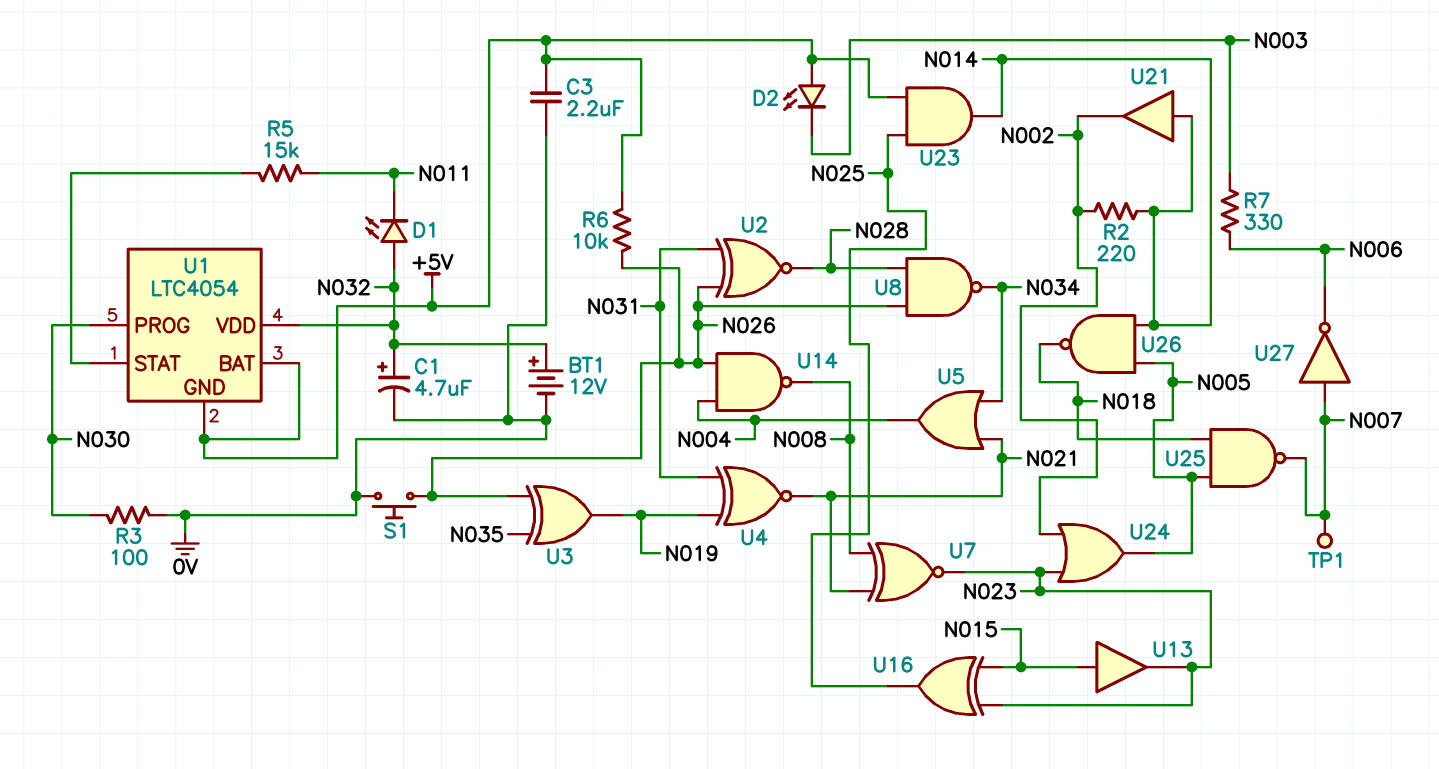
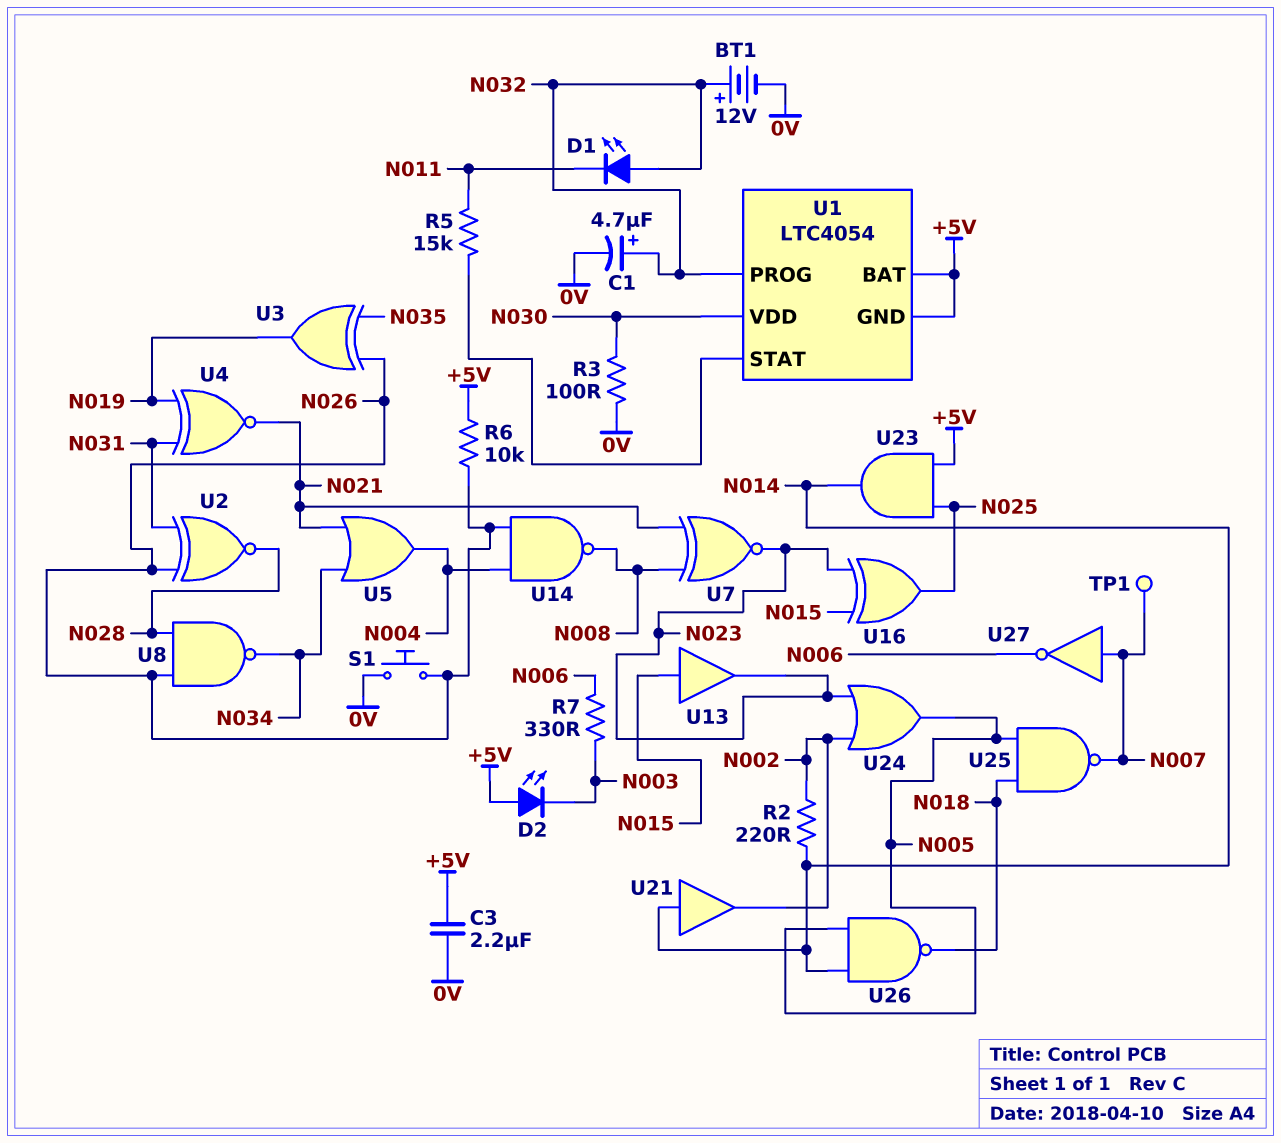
U1 pin PROG: N030 -> N032
U1 pin VDD: N032 -> N030

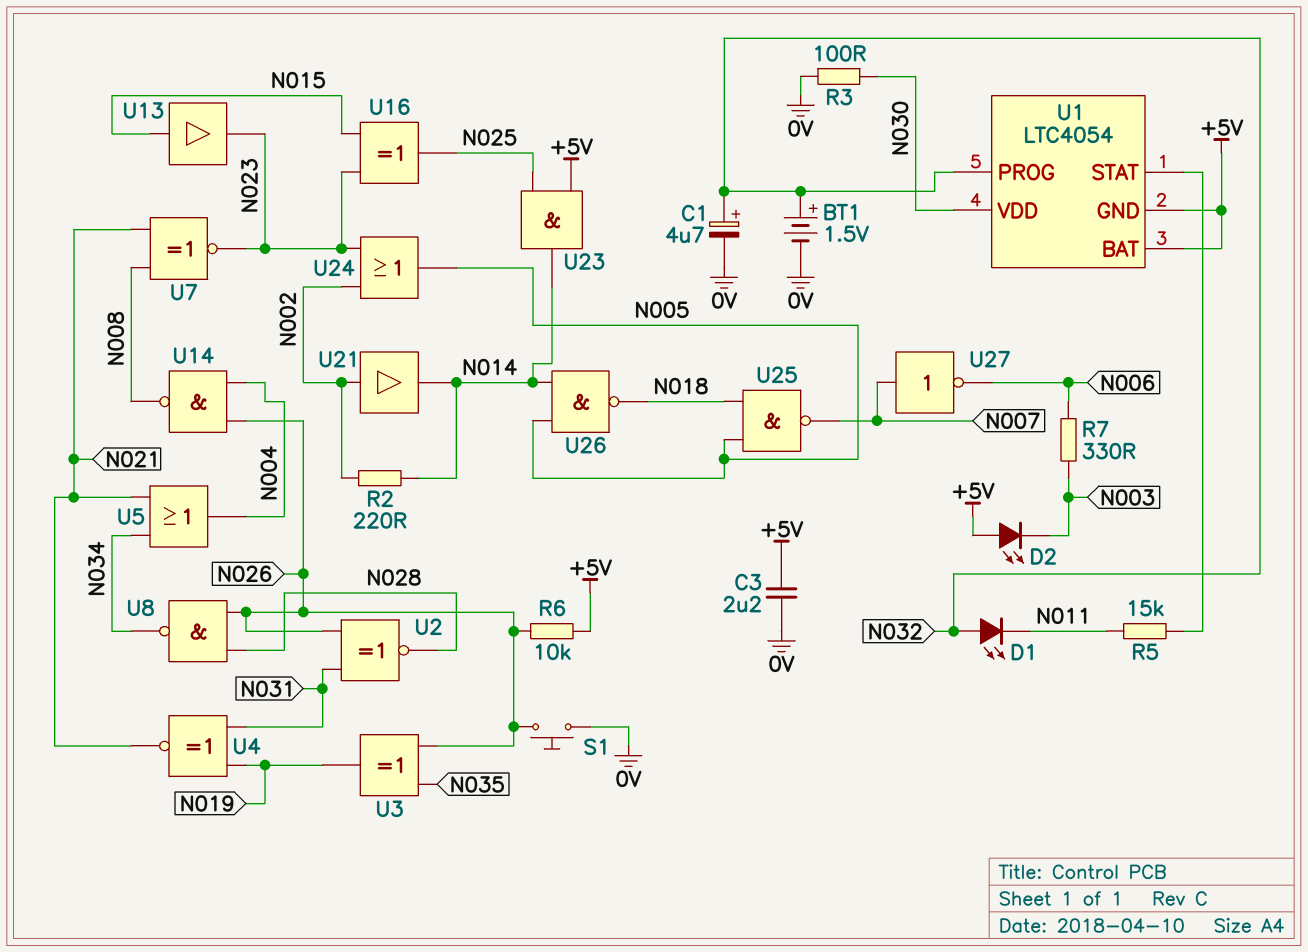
BT1: 12V (plus N032, minus 0V) -> 1.5V (plus N032, minus 0V)
TP1: test point (N007) -> none
U21: buffer (in N014, out N002) -> buffer (in N002, out N014)

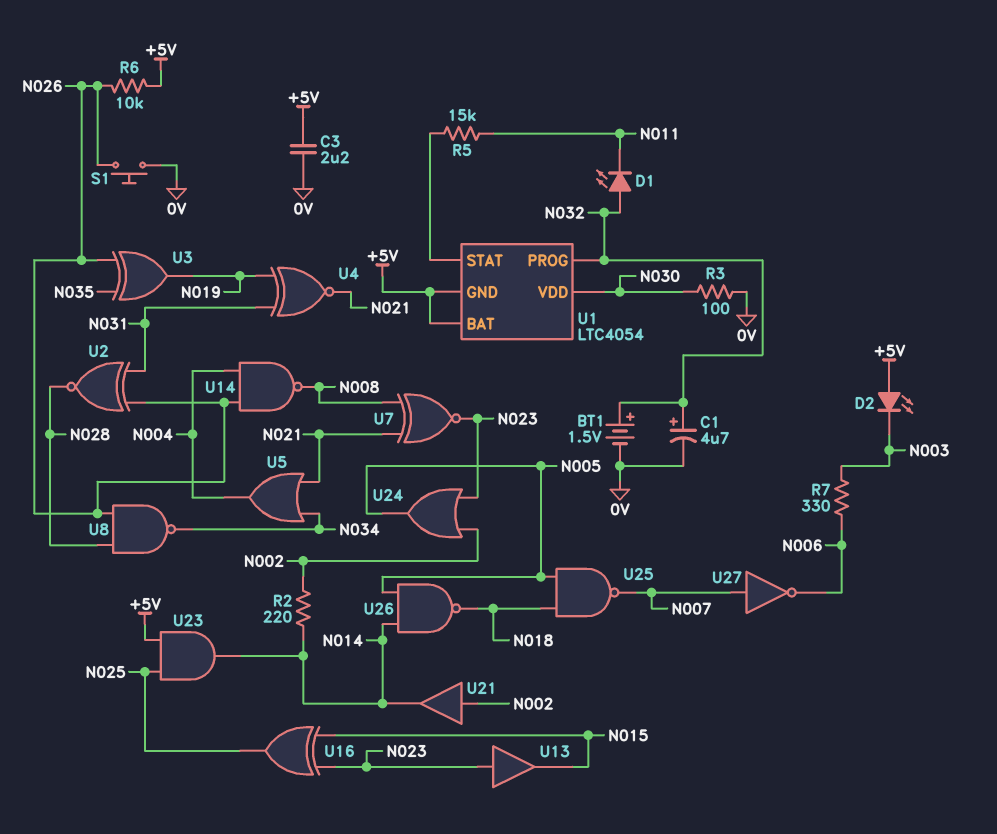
U13: buffer (in N015, out N023) -> buffer (in N023, out N015)

